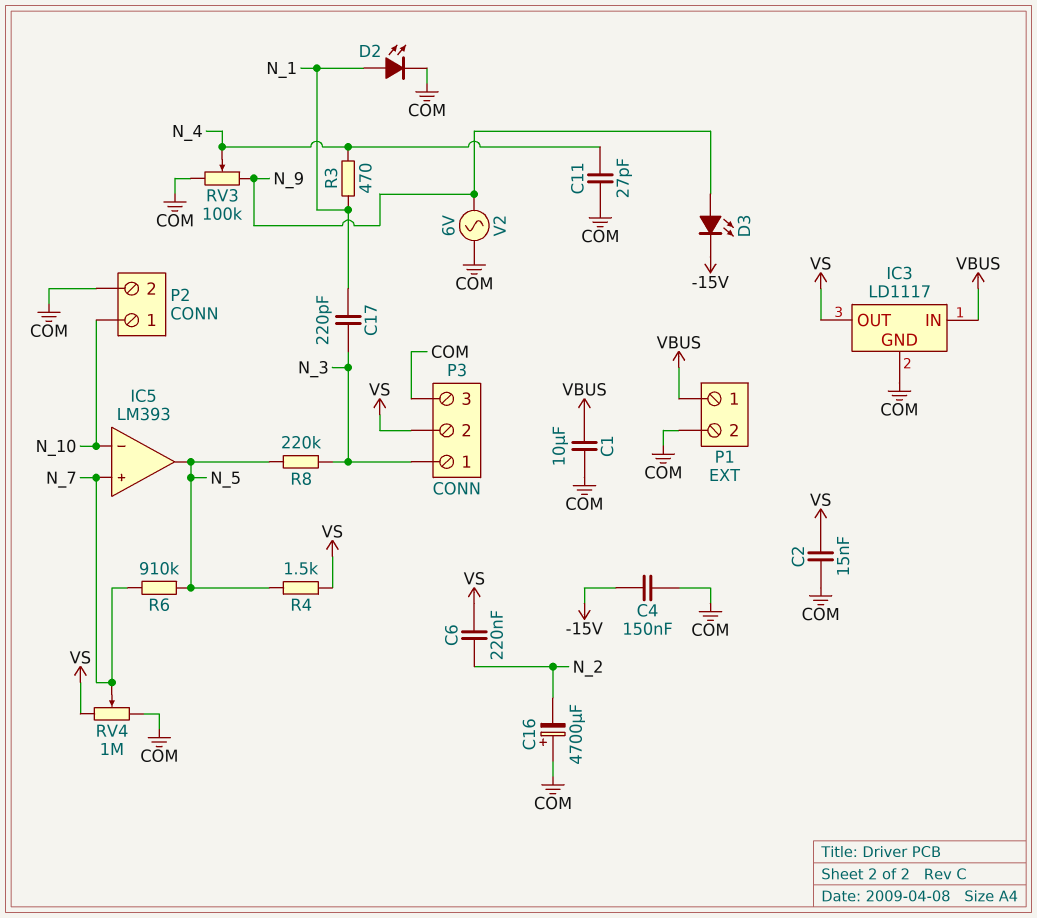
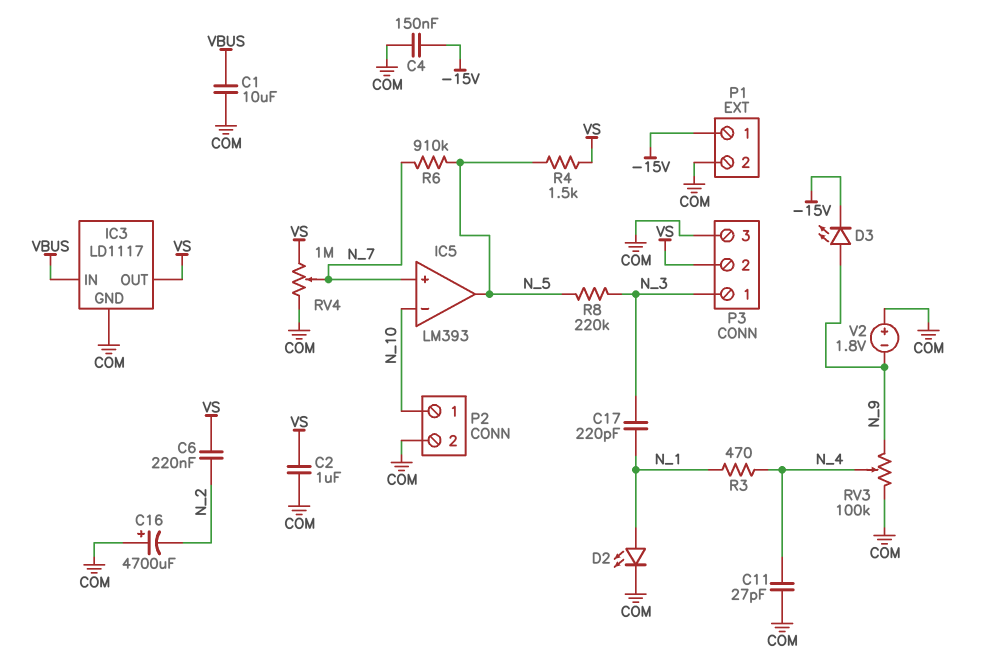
C2: 15nF (COM, VS) -> 1uF (COM, VS)
P1 pin 1: VBUS -> -15V
V2: AC 6V (COM, N_9) -> 1.8V (plus COM, minus N_9)

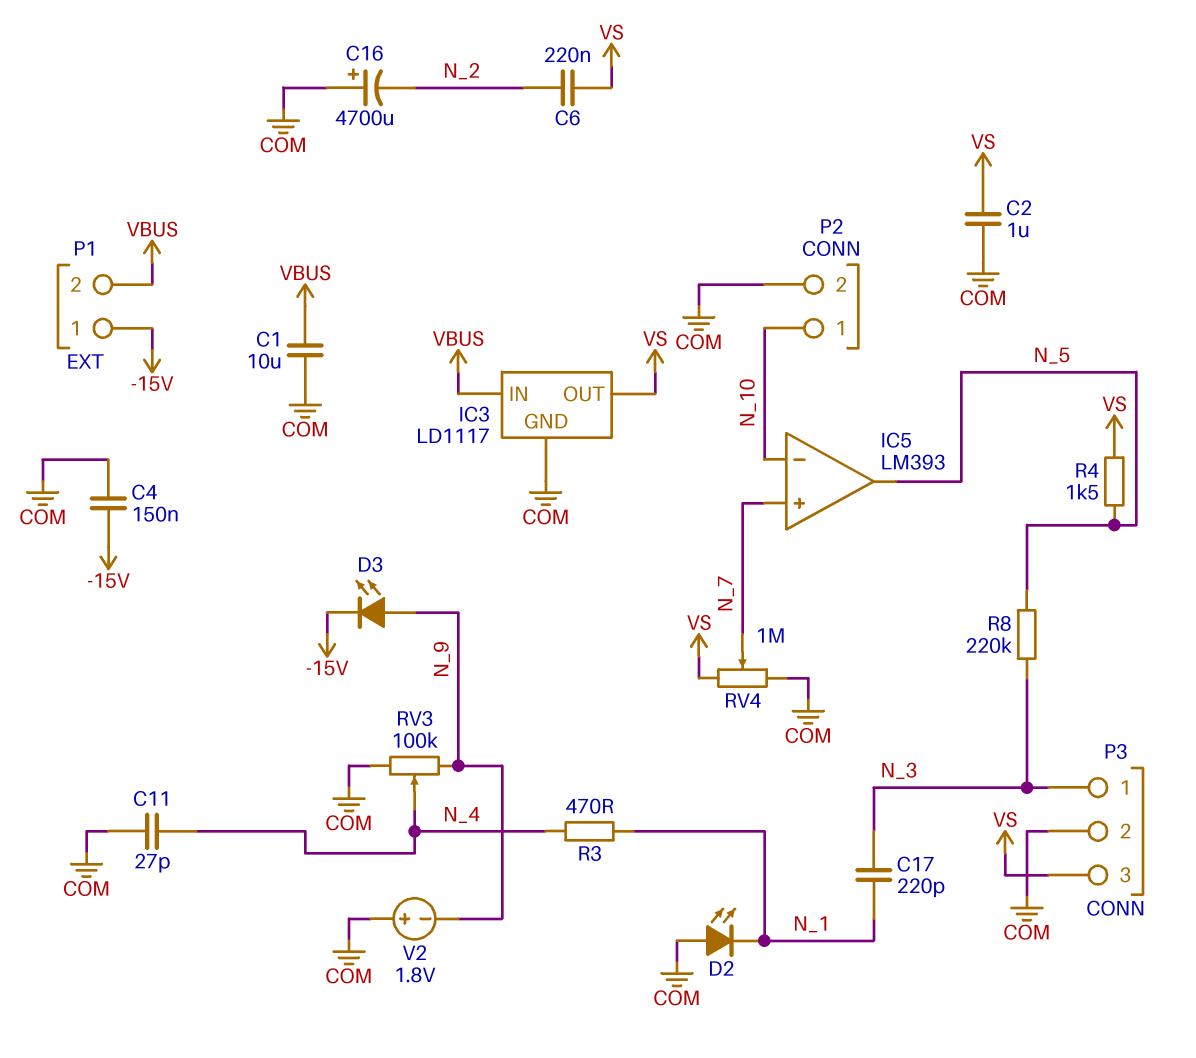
D2: LED (A N_1, K COM) -> LED (A COM, K N_1)
P1 pin 2: COM -> VBUS
P3 pin 2: VS -> COM
P3 pin 3: COM -> VS
R6: 910k (N_5, N_7) -> none

